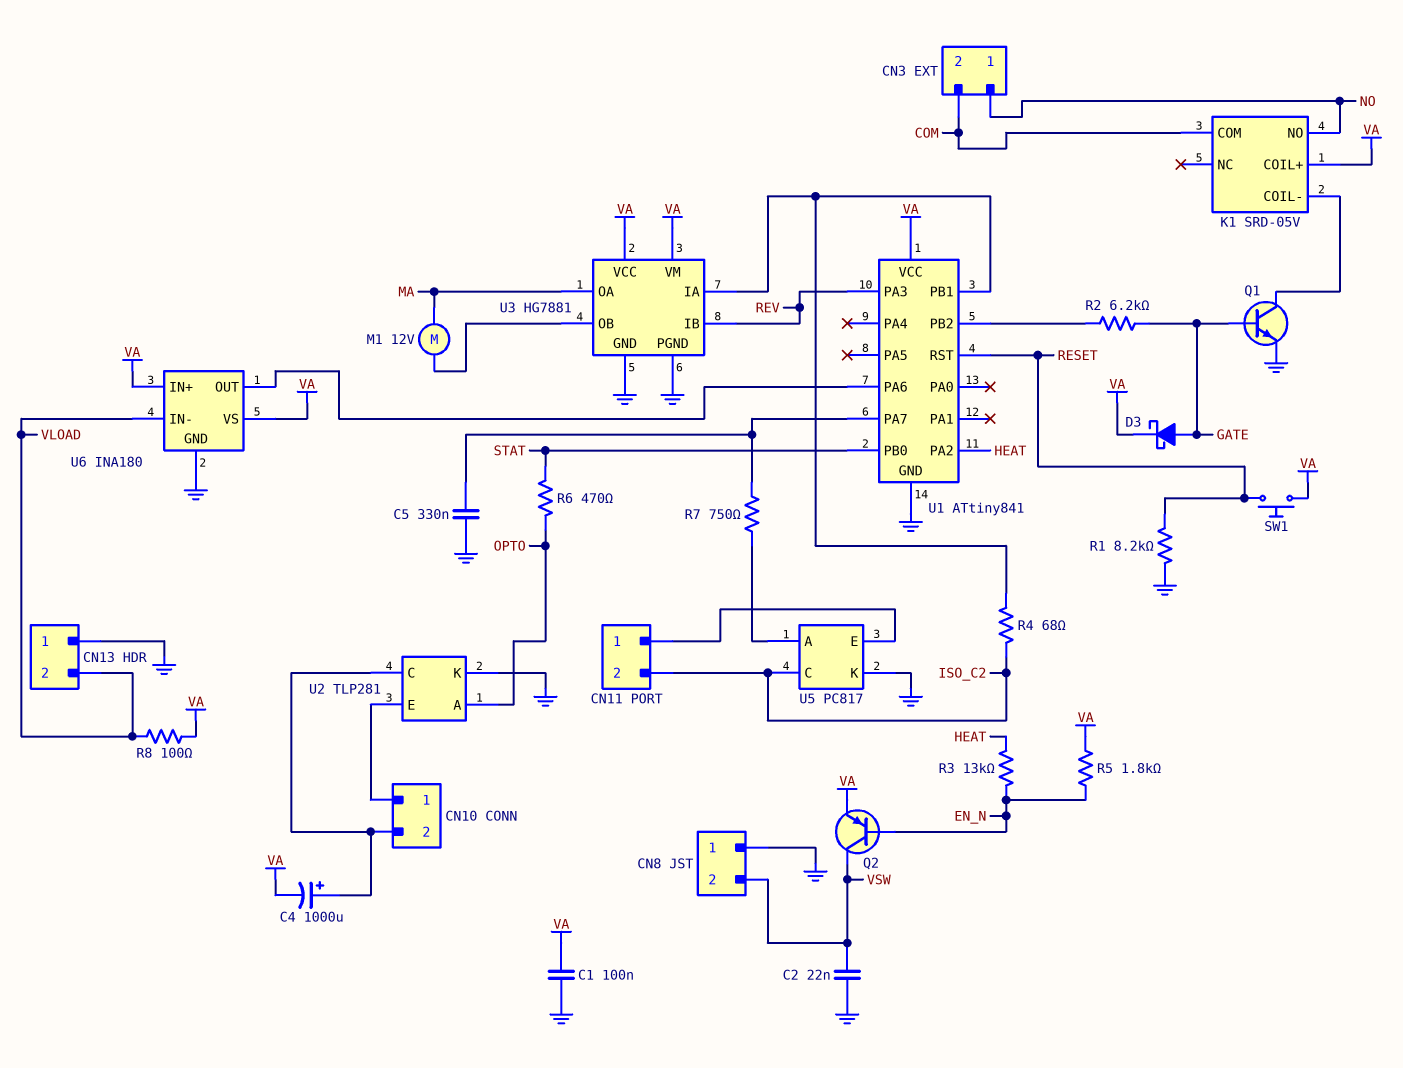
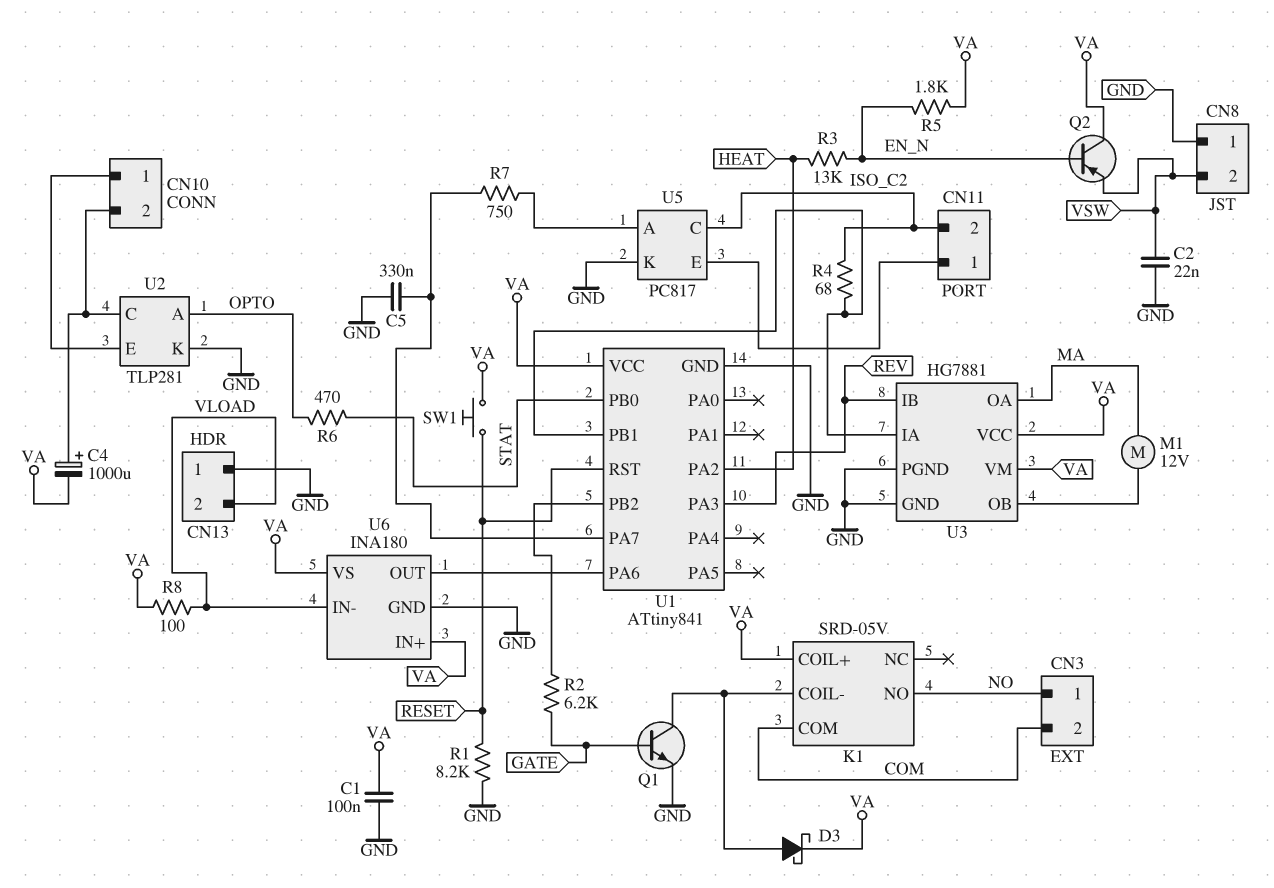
D3: schottky (A GATE, K VA) -> schottky (A K1/COIL-, K VA)
Q2: PNP (B EN_N, C VSW, E VA) -> PNP (B EN_N, C VA, E VSW)

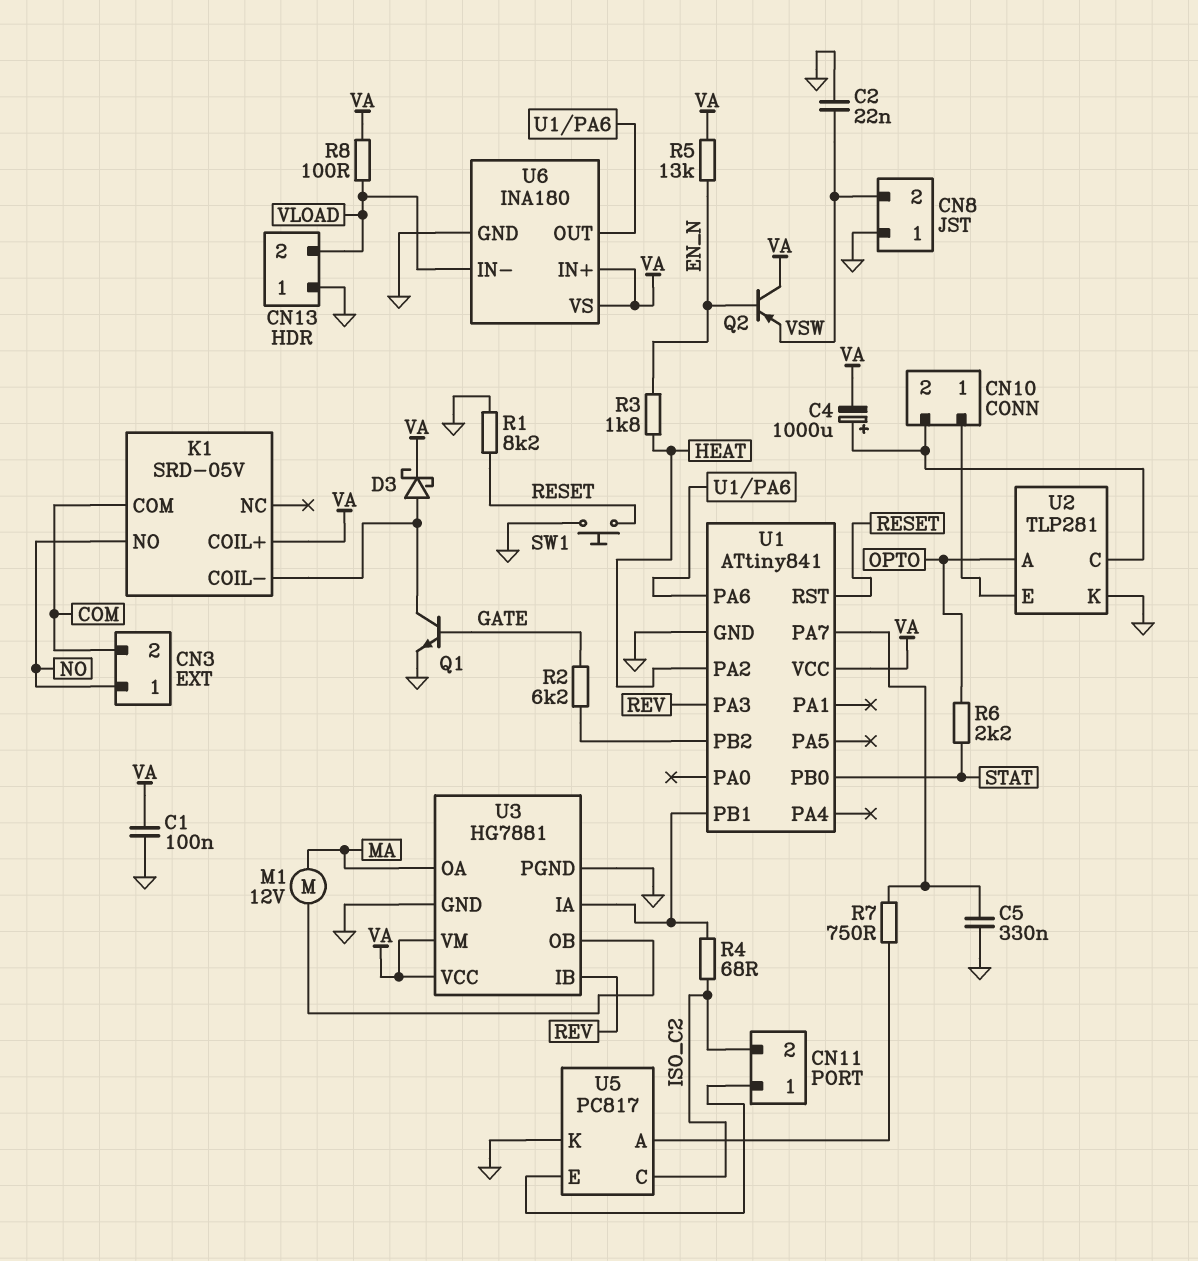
R3: 13k (EN_N, HEAT) -> 1.8k (EN_N, HEAT)
R5: 1.8k (EN_N, VA) -> 13k (EN_N, VA)
R6: 470 (OPTO, STAT) -> 2.2k (OPTO, STAT)
SW1: button (RESET, VA) -> button (GND, RESET)

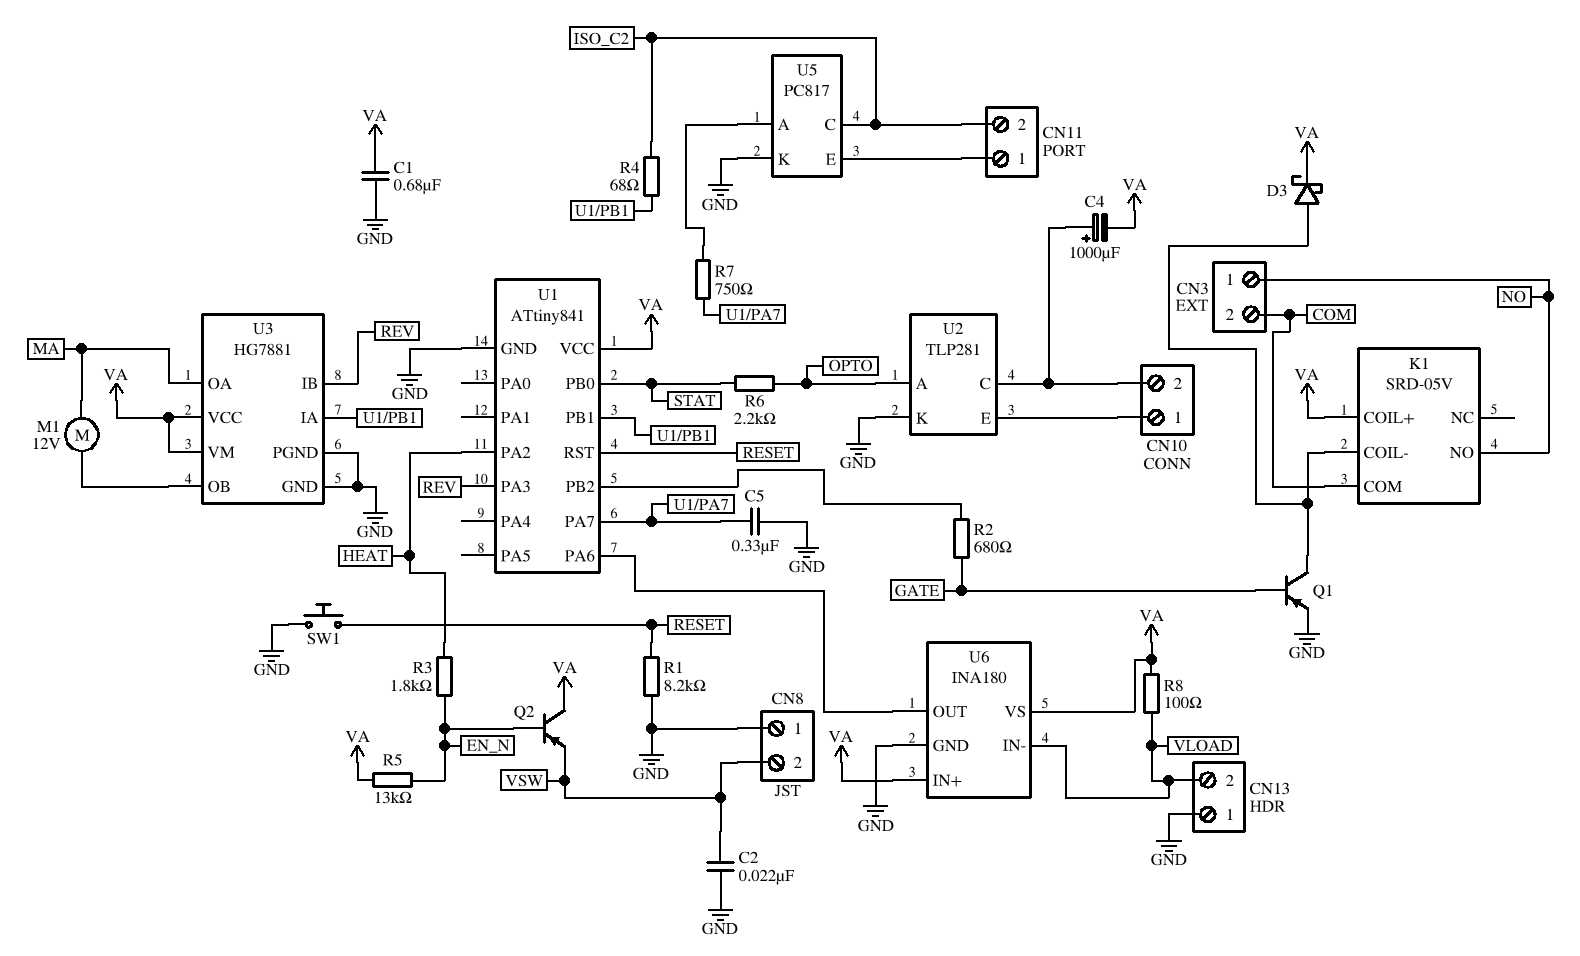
C1: 100nF (GND, VA) -> 680nF (GND, VA)
Q1: NPN (B GATE, C K1/COIL-, E GND) -> PNP (B GATE, C K1/COIL-, E GND)
R2: 6.2k (GATE, U1/PB2) -> 680 (GATE, U1/PB2)

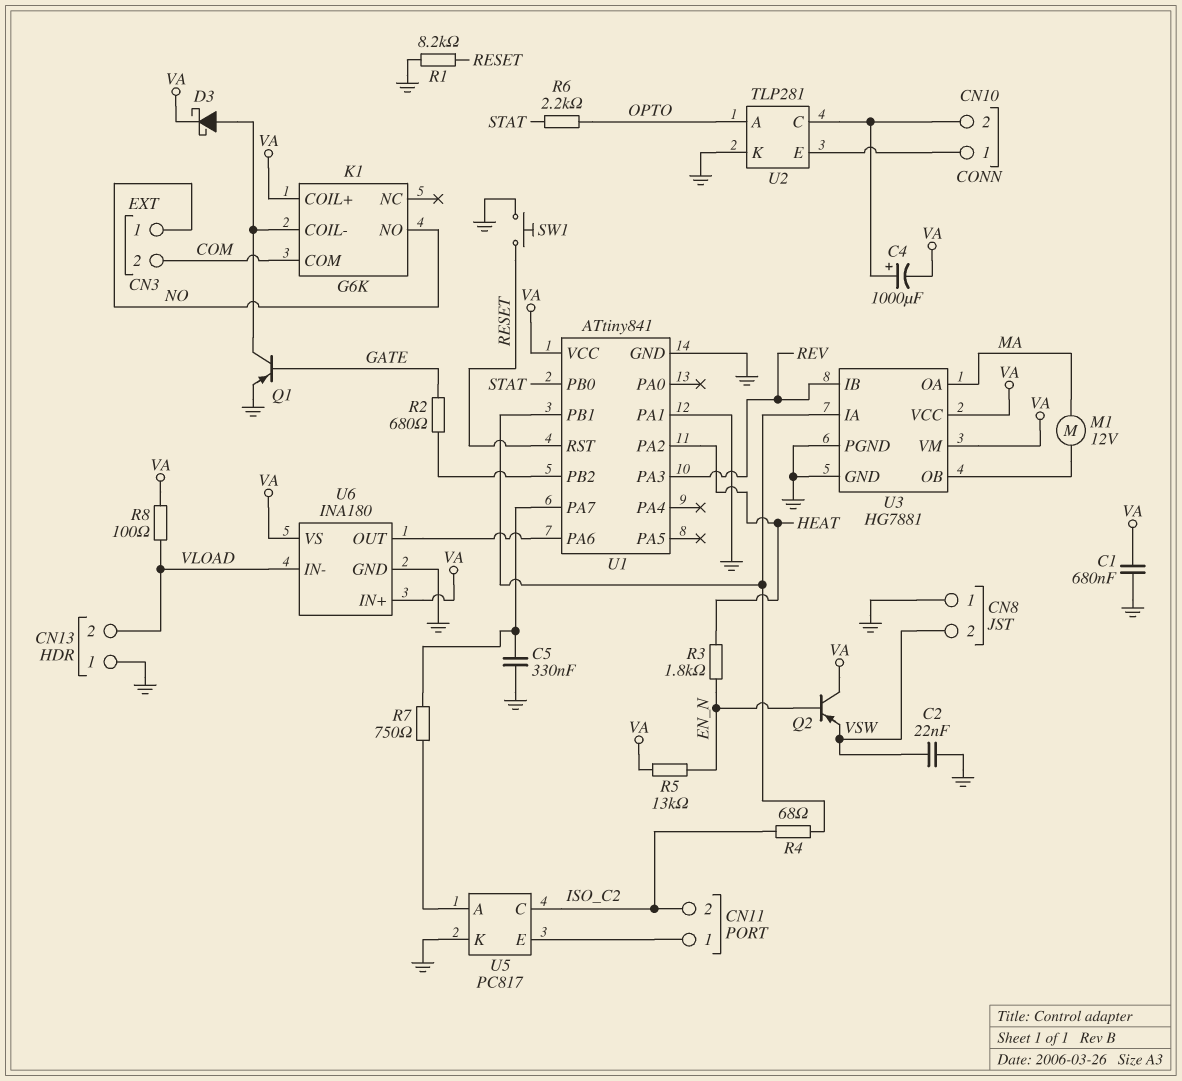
K1: SRD-05V -> G6K
U1 pin PA1: none -> GND

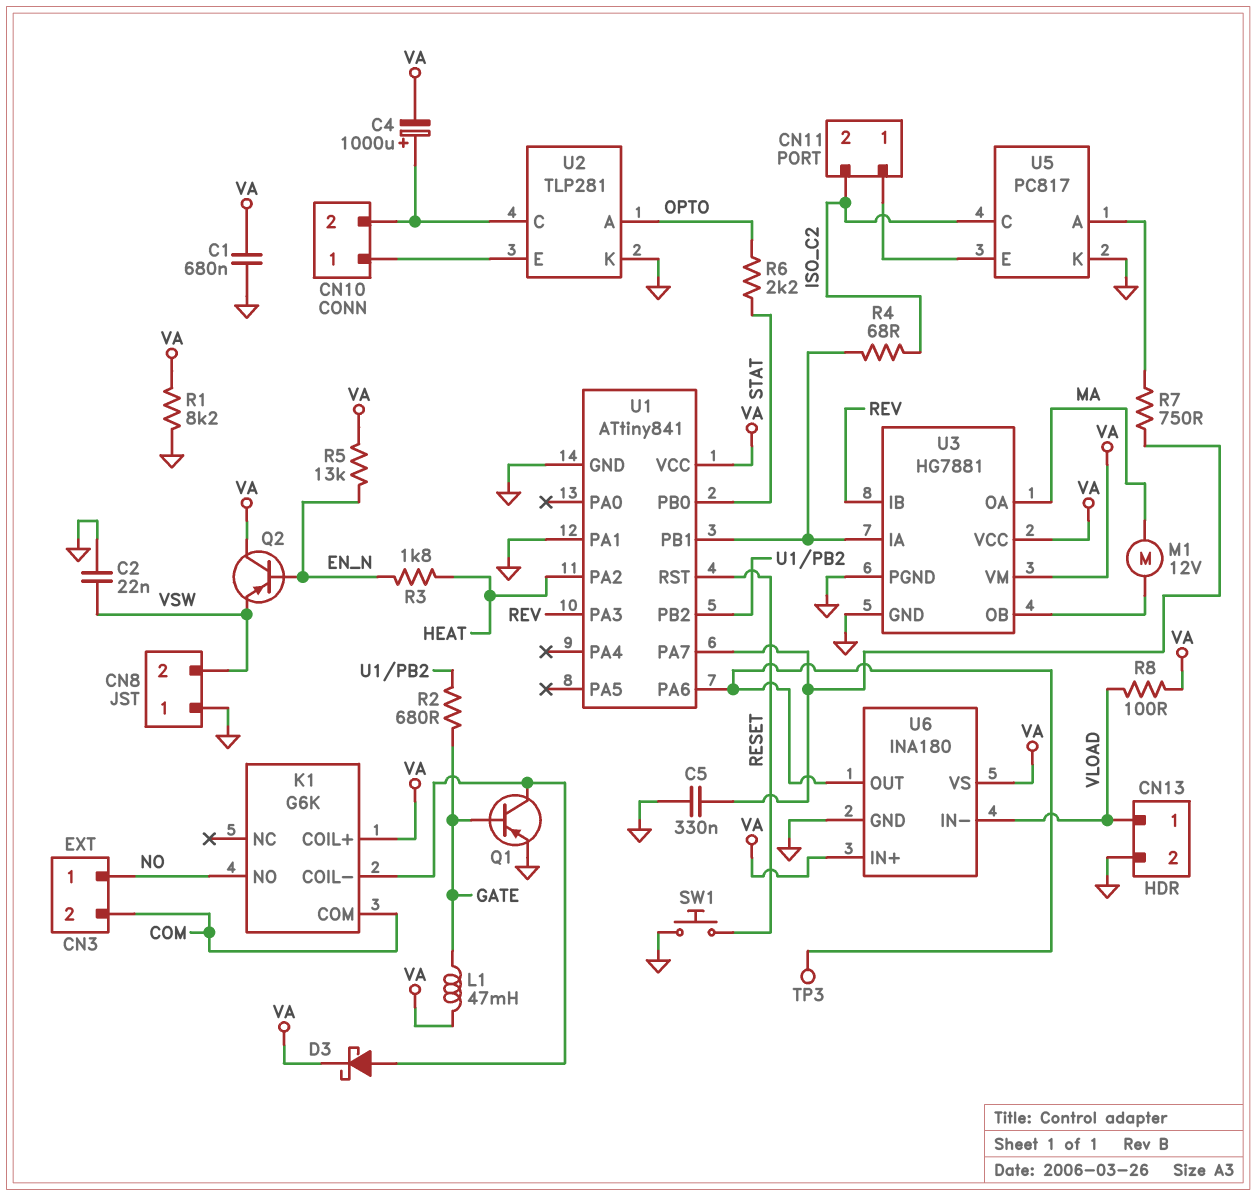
CN13 pin 1: GND -> VLOAD
CN13 pin 2: VLOAD -> GND
L1: none -> 47mH (GATE, VA)
R1: 8.2k (GND, RESET) -> 8.2k (GND, VA)
TP3: none -> test point (U1/PA6)

